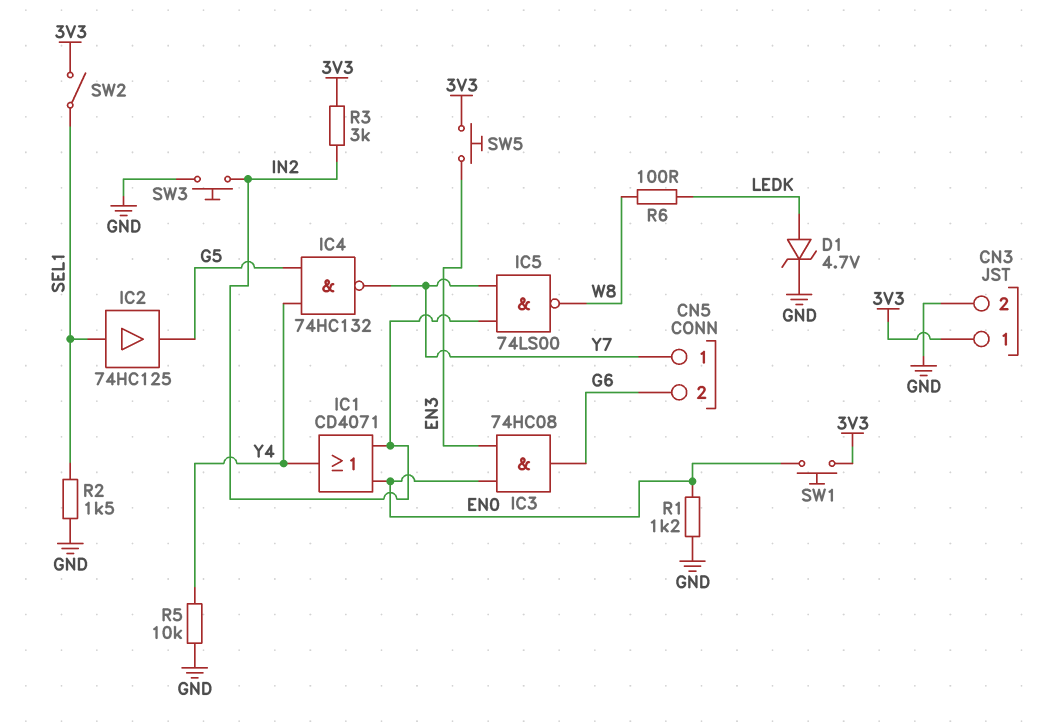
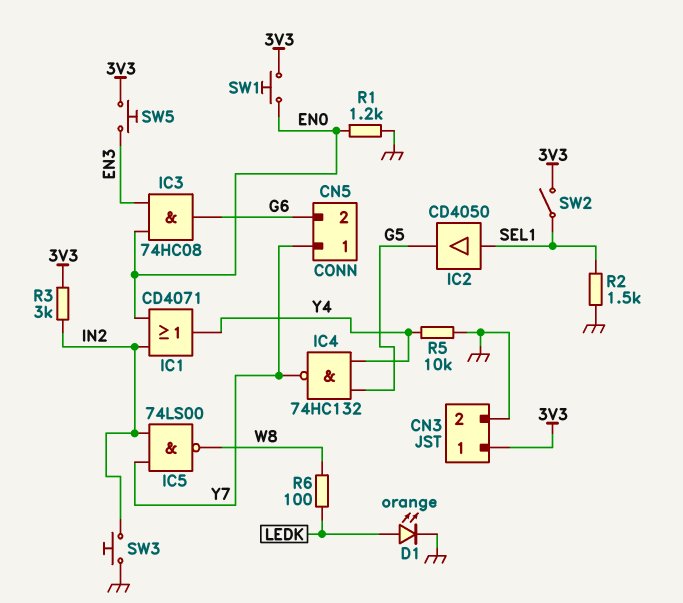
D1: zener 4.7V (A LEDK, K GND) -> LED orange (A LEDK, K GND)
IC2: buffer 74HC125 (in SEL1, out G5) -> buffer CD4050 (in SEL1, out G5)

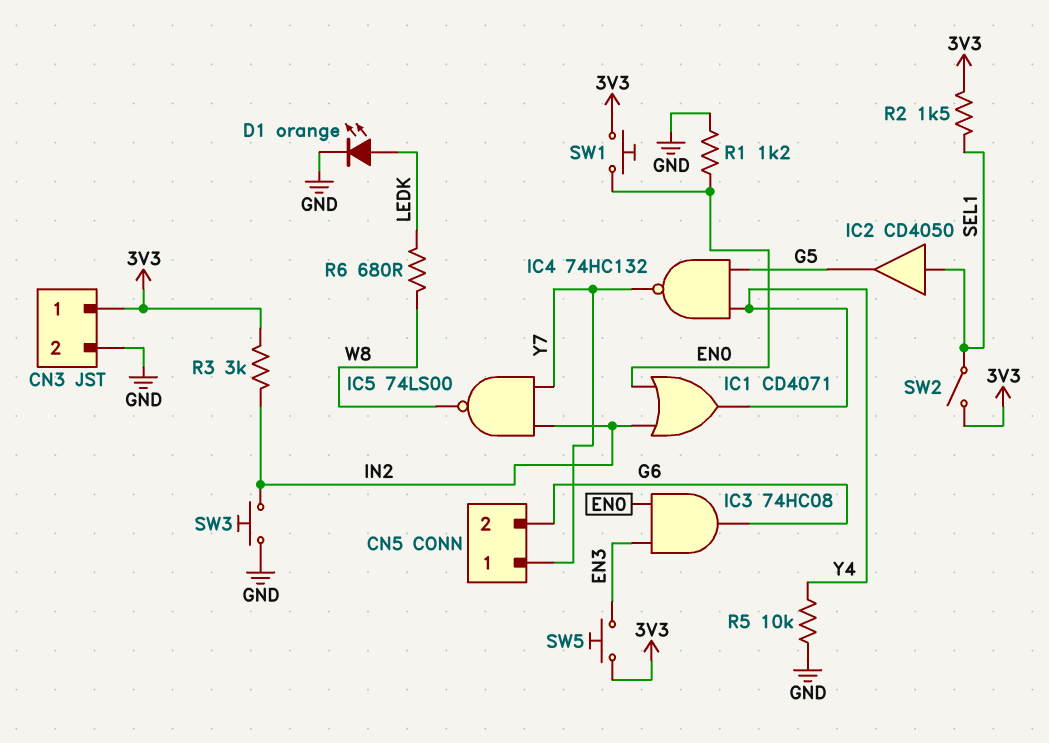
R2: 1.5k (GND, SEL1) -> 1.5k (3V3, SEL1)
R6: 100 (LEDK, W8) -> 680 (LEDK, W8)

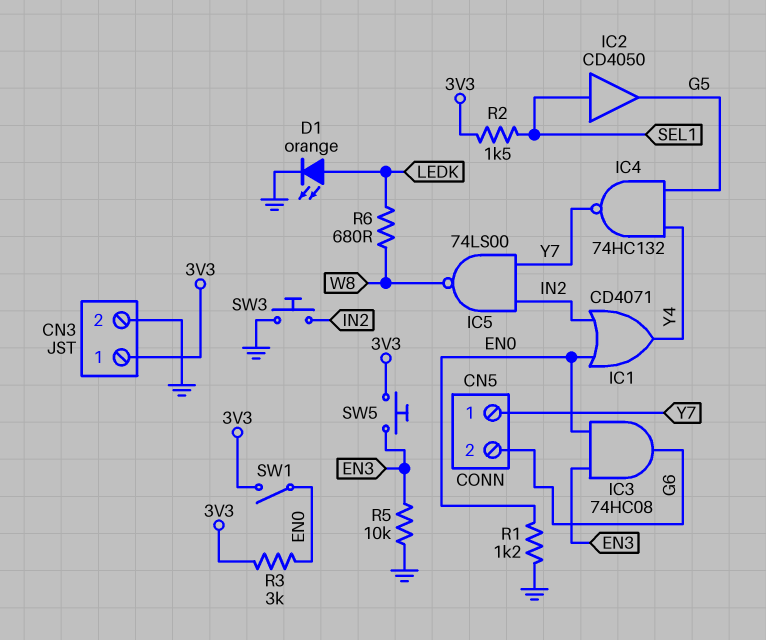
R3: 3k (3V3, IN2) -> 3k (3V3, EN0)
R5: 10k (GND, Y4) -> 10k (EN3, GND)
SW1: button (3V3, EN0) -> switch (3V3, EN0)
SW2: switch (3V3, SEL1) -> none

